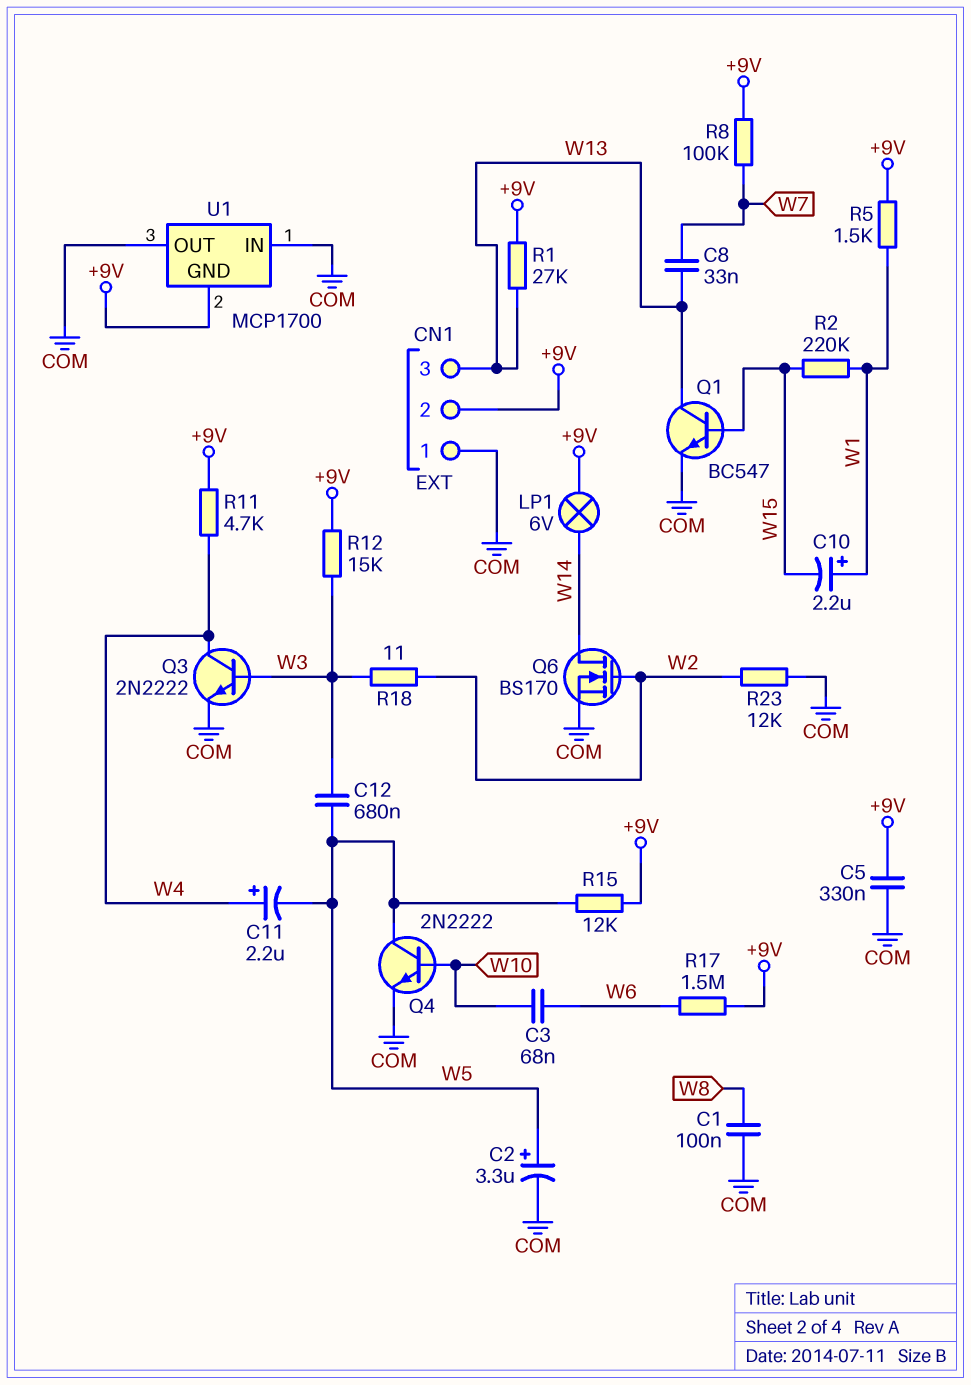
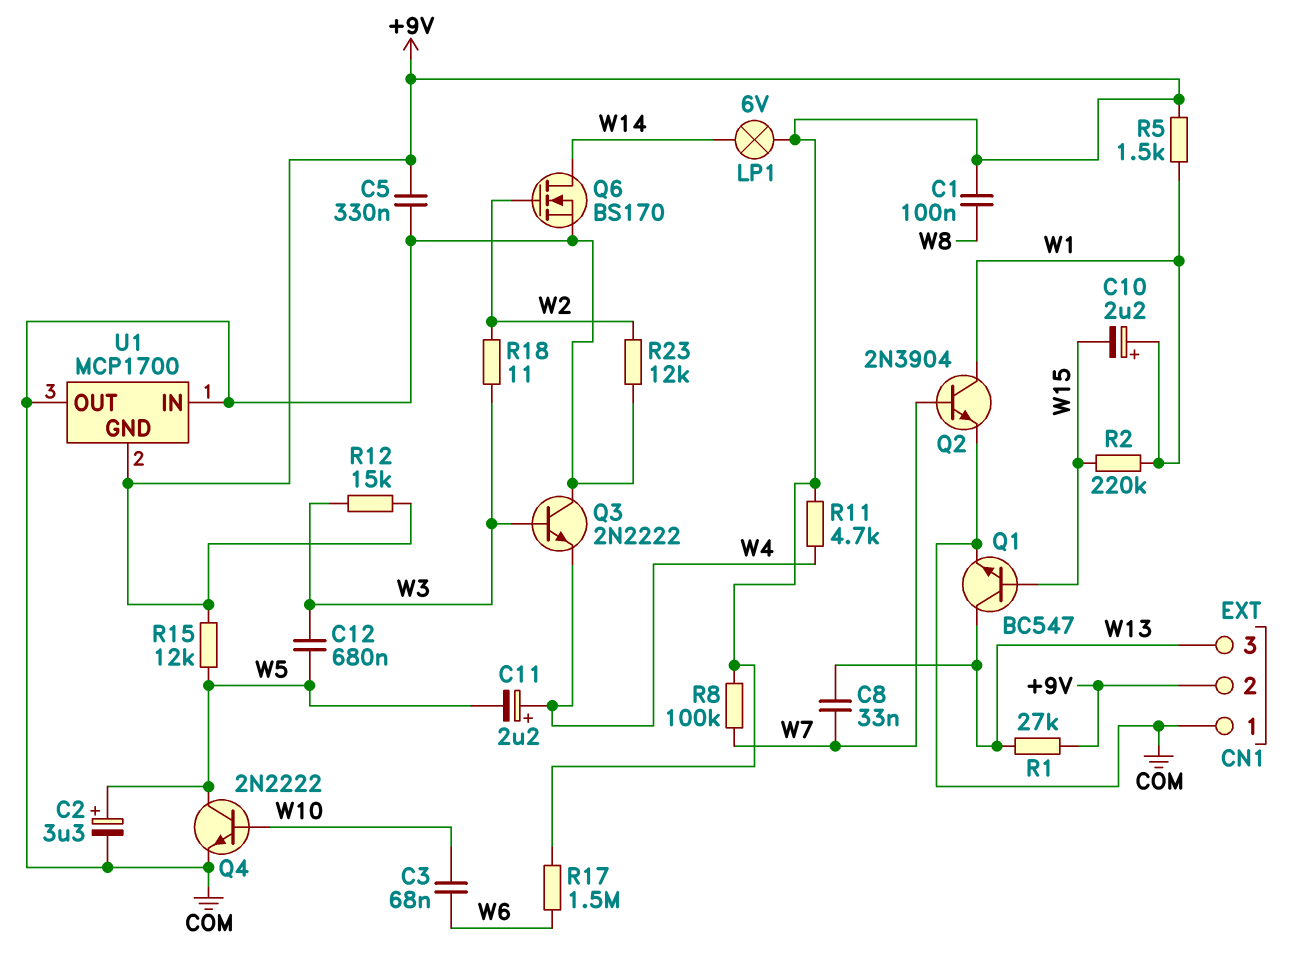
C1: 100nF (COM, W8) -> 100nF (+9V, W8)
Q2: none -> NPN 2N3904 (B W7, C W1, E COM)
Q3: NPN 2N2222 (B W3, C W4, E COM) -> NPN 2N2222 (B W3, C COM, E W4)

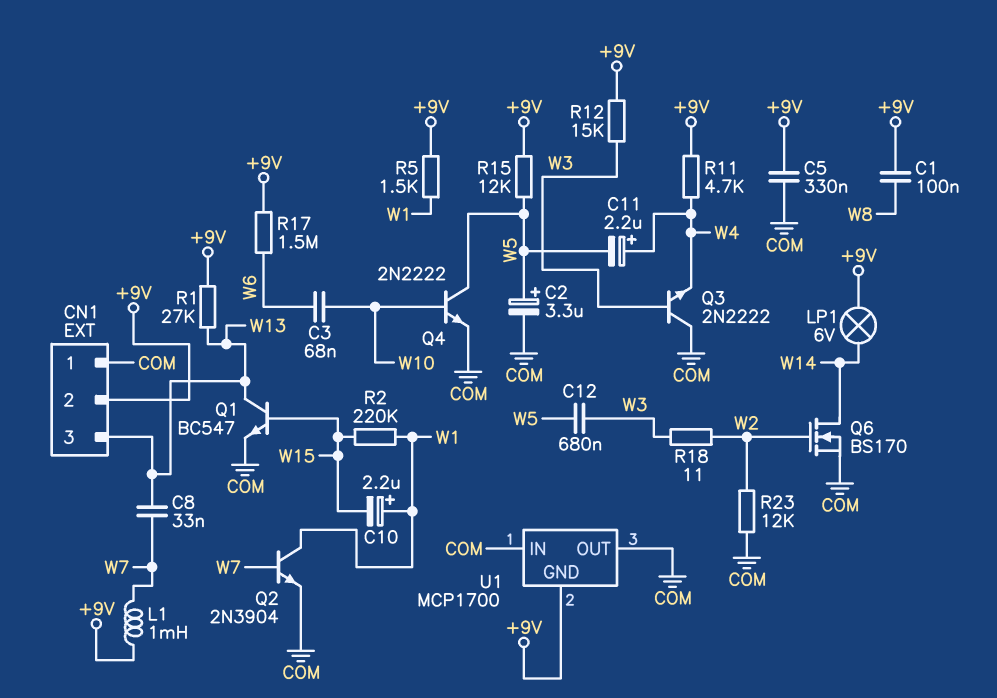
L1: none -> 1mH (+9V, W7)
R8: 100k (+9V, W7) -> none

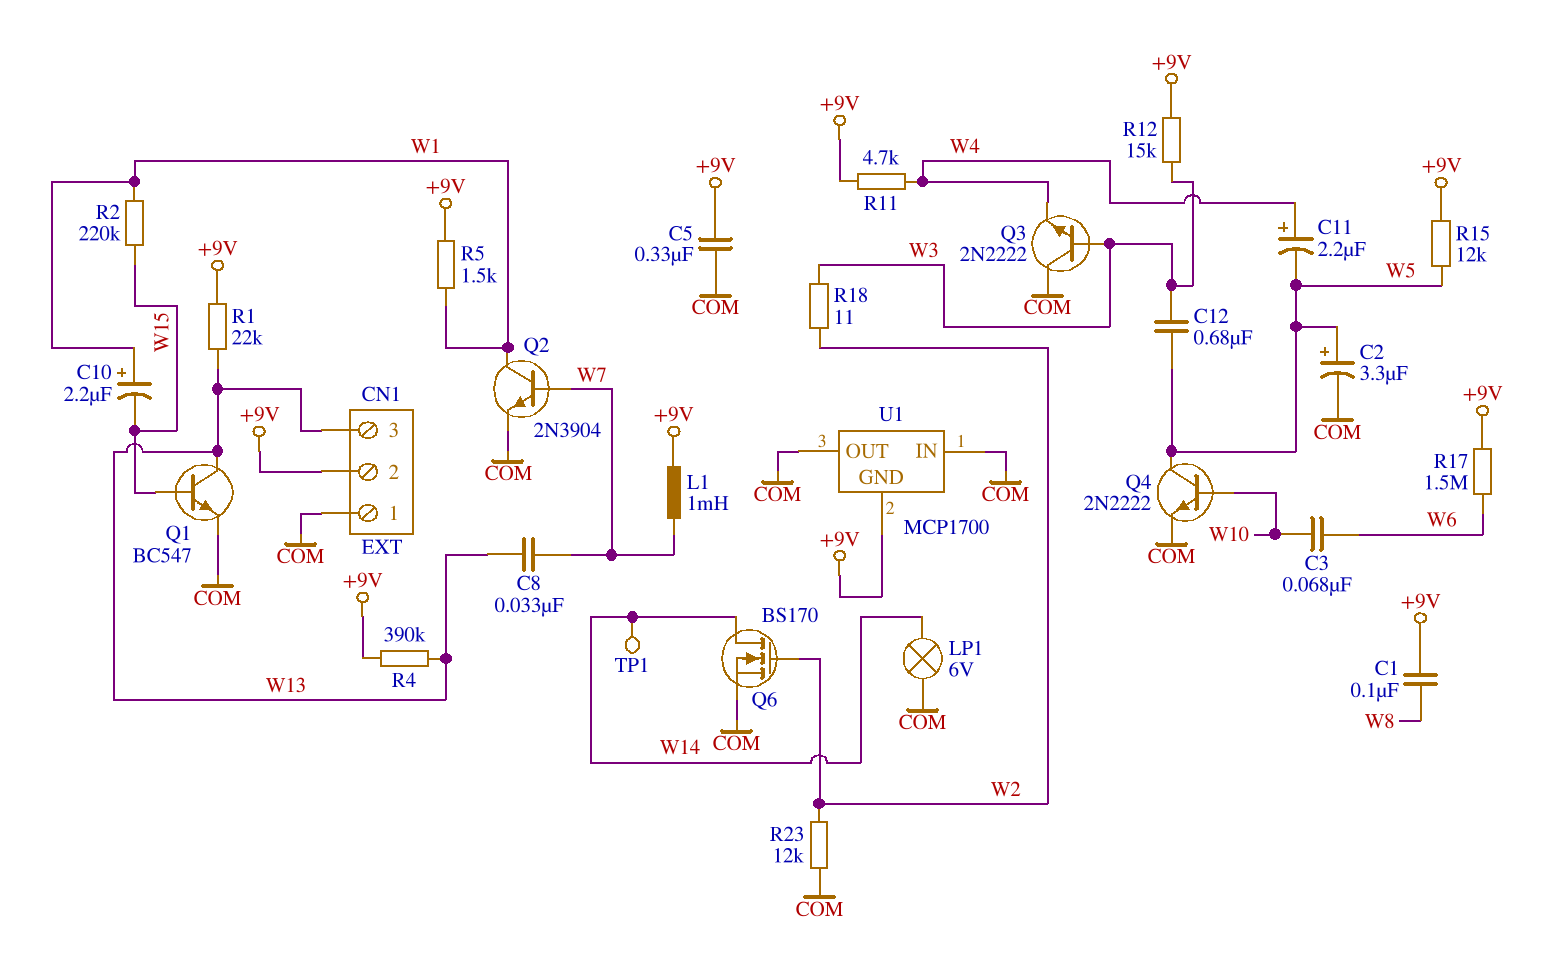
LP1: lamp 6V (+9V, W14) -> lamp 6V (COM, W14)
R1: 27k (+9V, W13) -> 22k (+9V, W13)
R4: none -> 390k (+9V, W13)
TP1: none -> test point (W14)

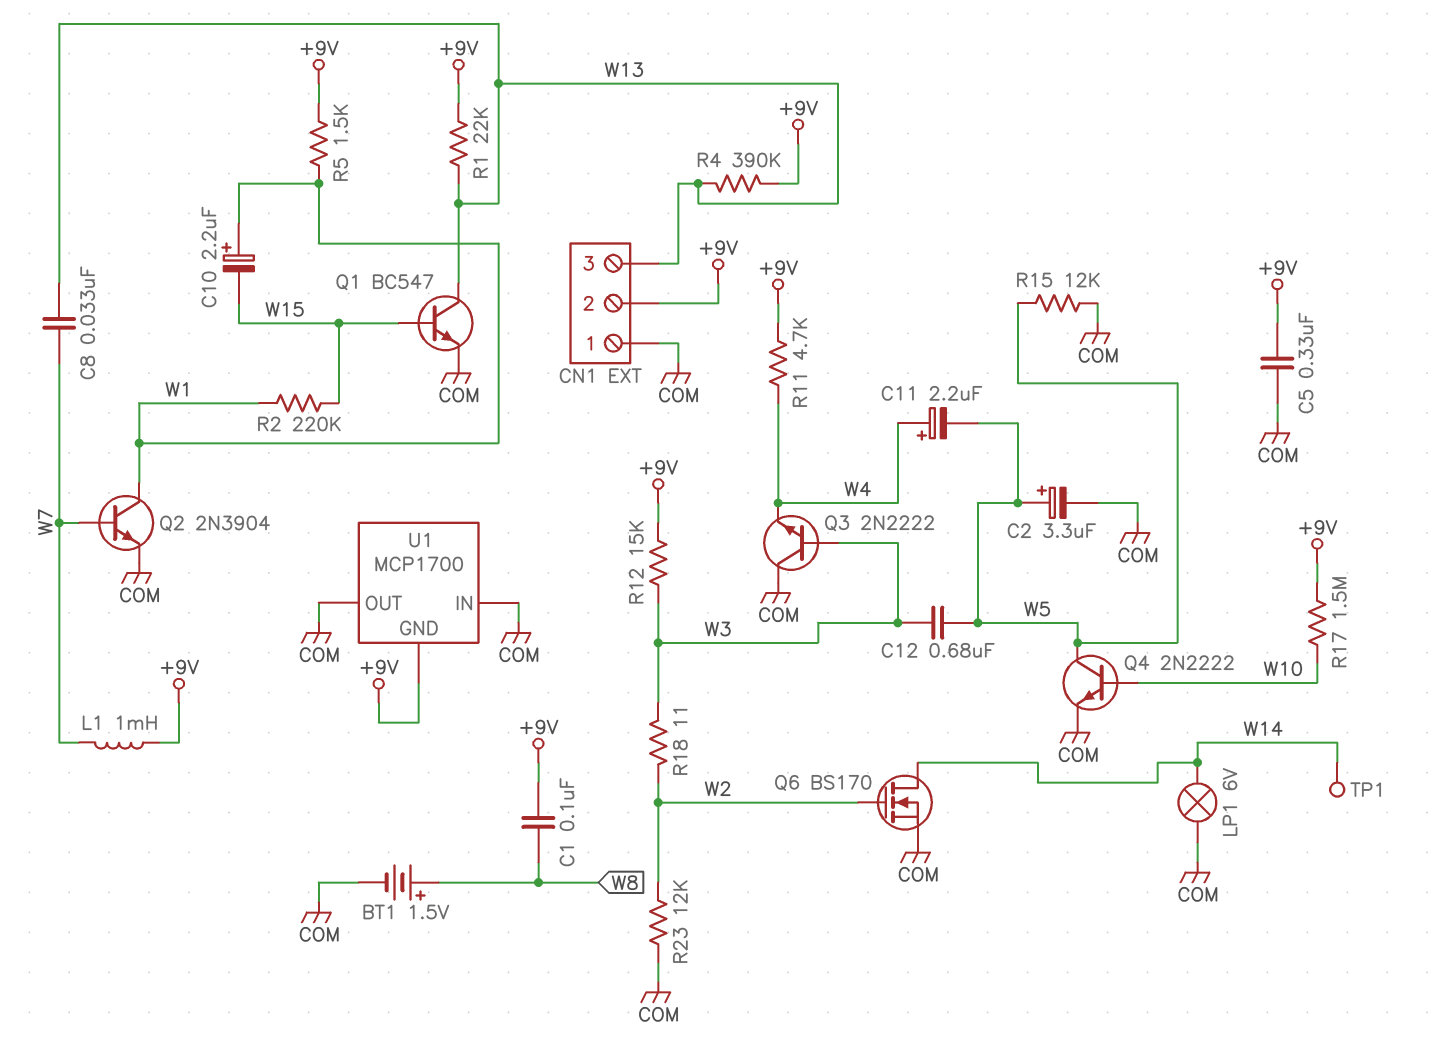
BT1: none -> 1.5V (plus W8, minus COM)
C3: 68nF (W6, W10) -> none
R15: 12k (+9V, W5) -> 12k (COM, W5)
R17: 1.5M (+9V, W6) -> 1.5M (+9V, W10)

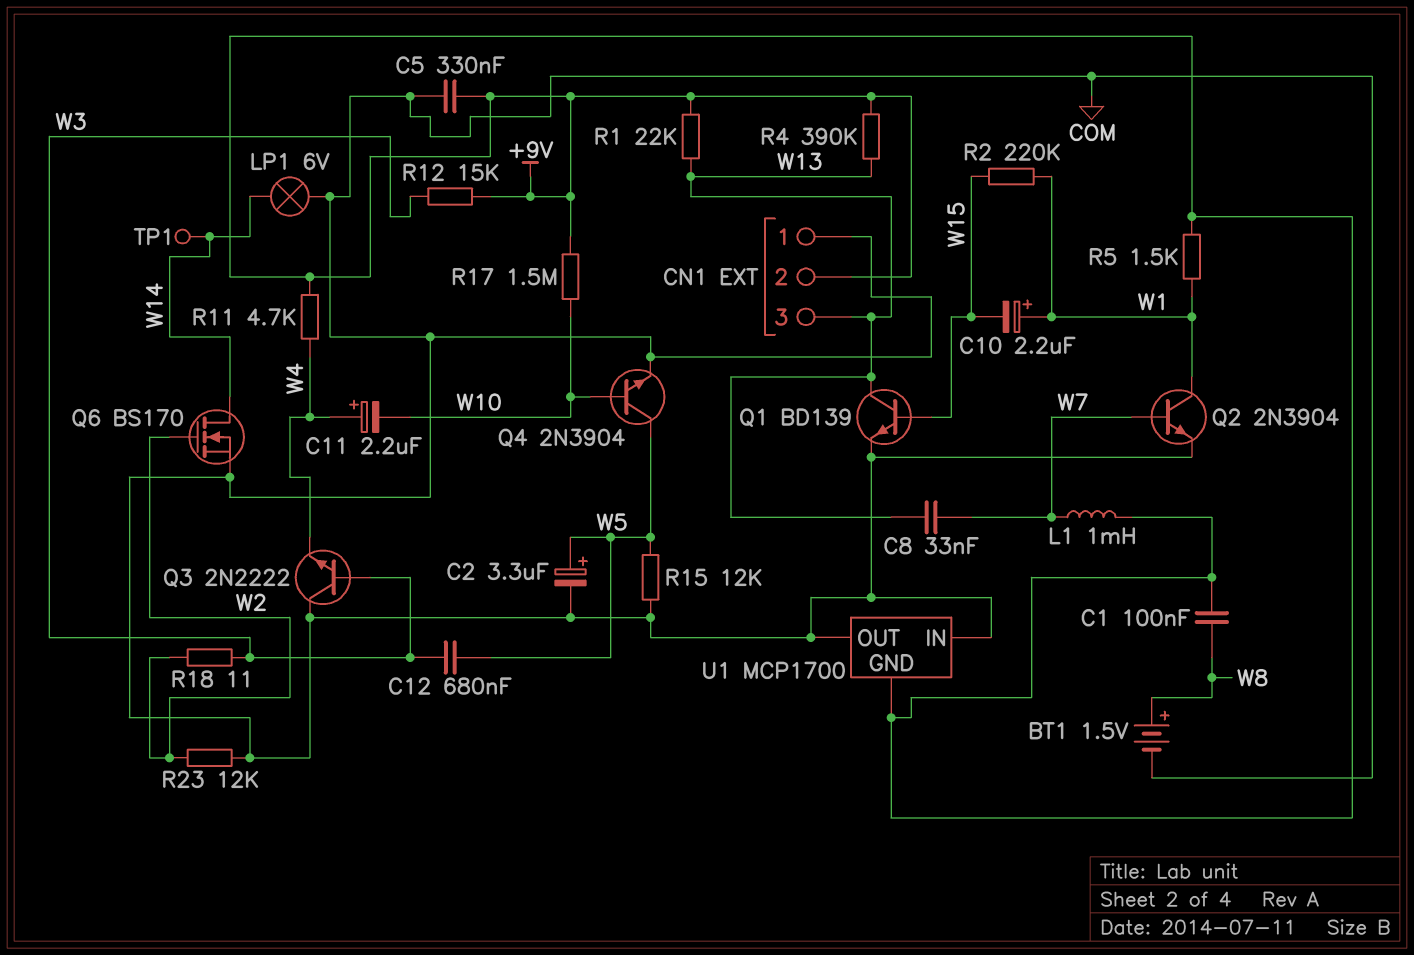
C11: 2.2uF (plus W4, minus W5) -> 2.2uF (plus W4, minus W10)
Q1: NPN BC547 (B W15, C W13, E COM) -> NPN BD139 (B W15, C W13, E COM)
Q4: NPN 2N2222 (B W10, C W5, E COM) -> NPN 2N3904 (B W10, C W5, E COM)

